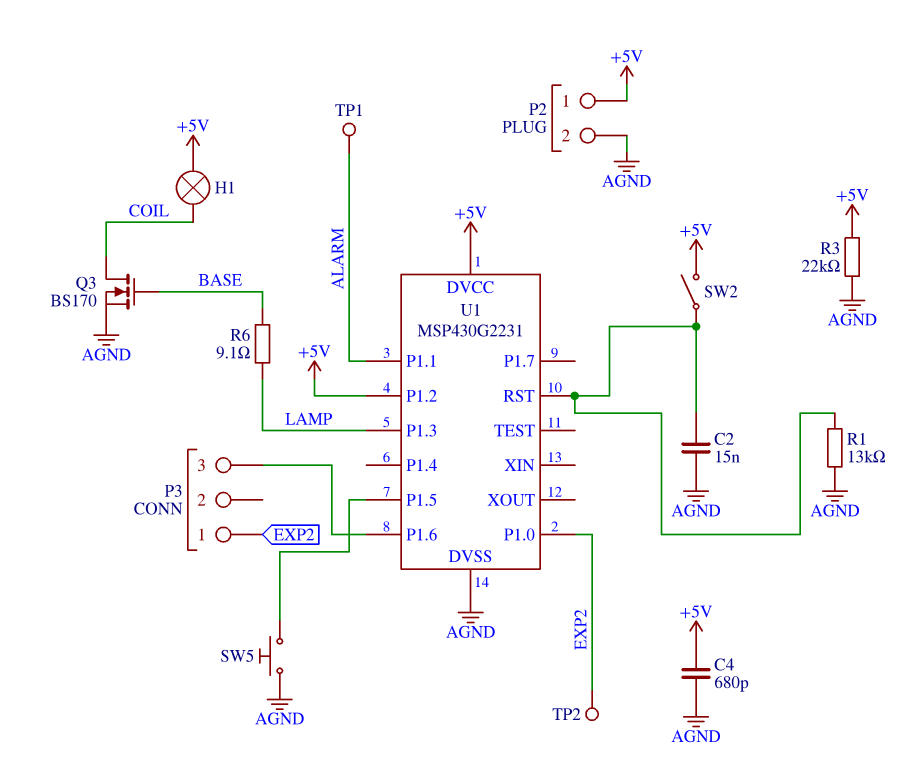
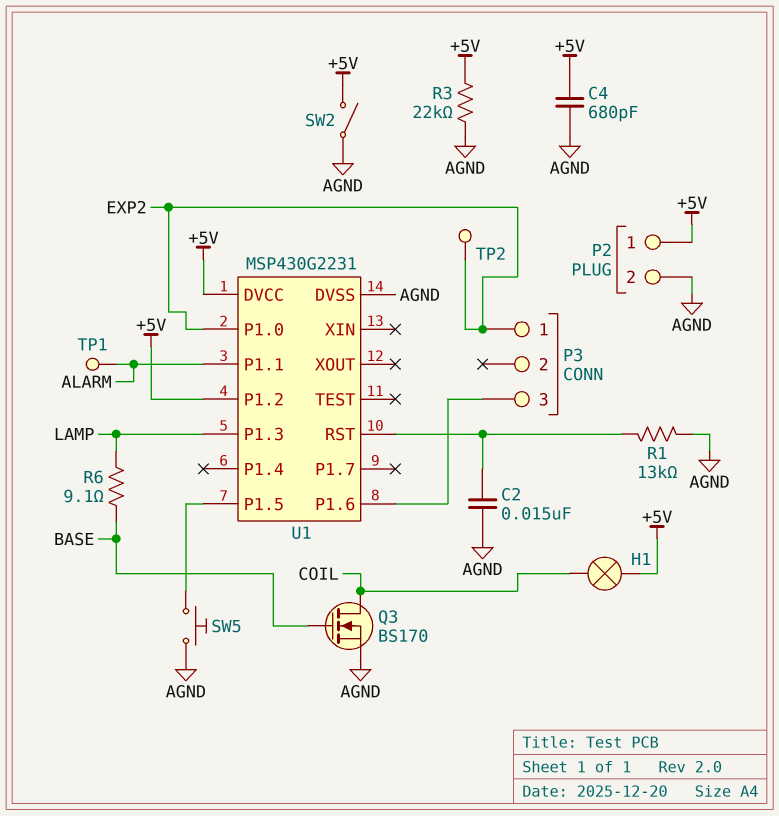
SW2: switch (+5V, U1/RST) -> switch (+5V, AGND)

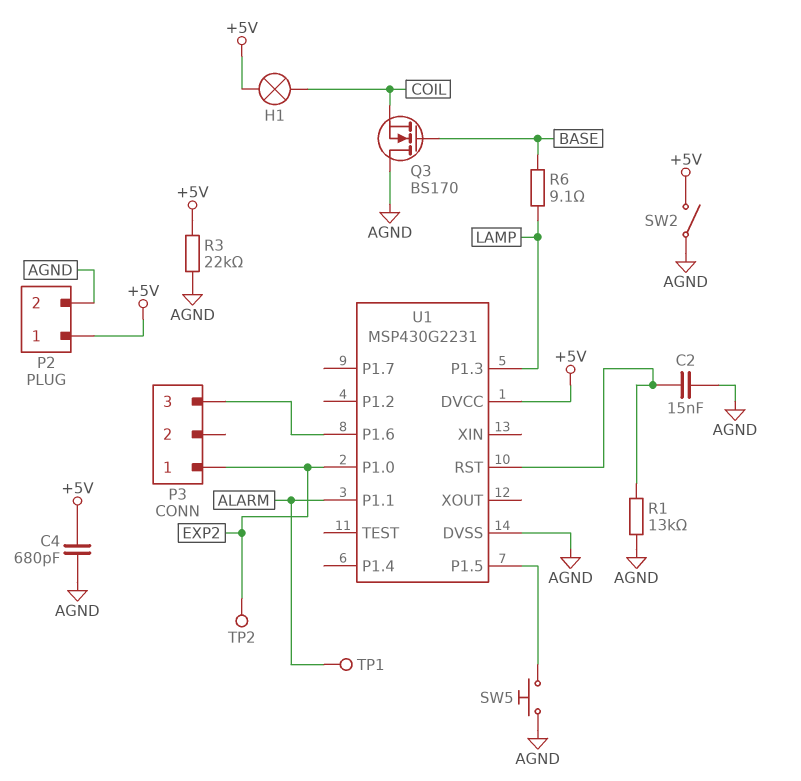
Q3: NMOS BS170 (G BASE, D COIL, S AGND) -> NMOS BS170 (G BASE, D AGND, S COIL)
U1 pin P1.2: +5V -> none

